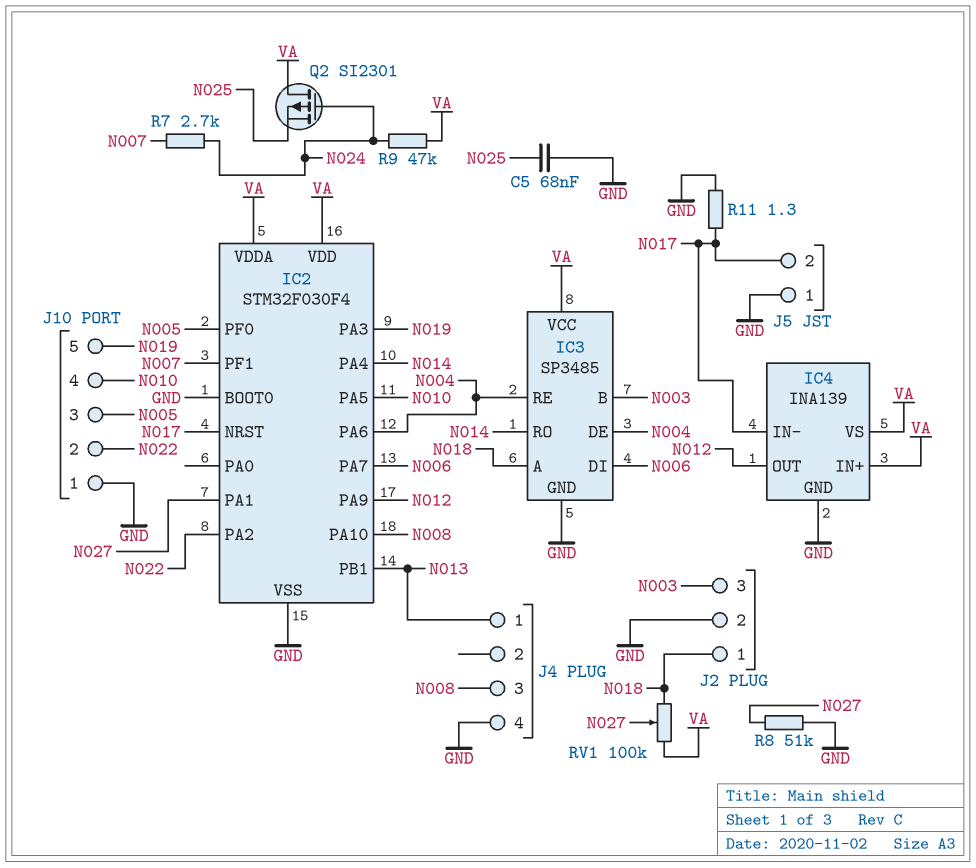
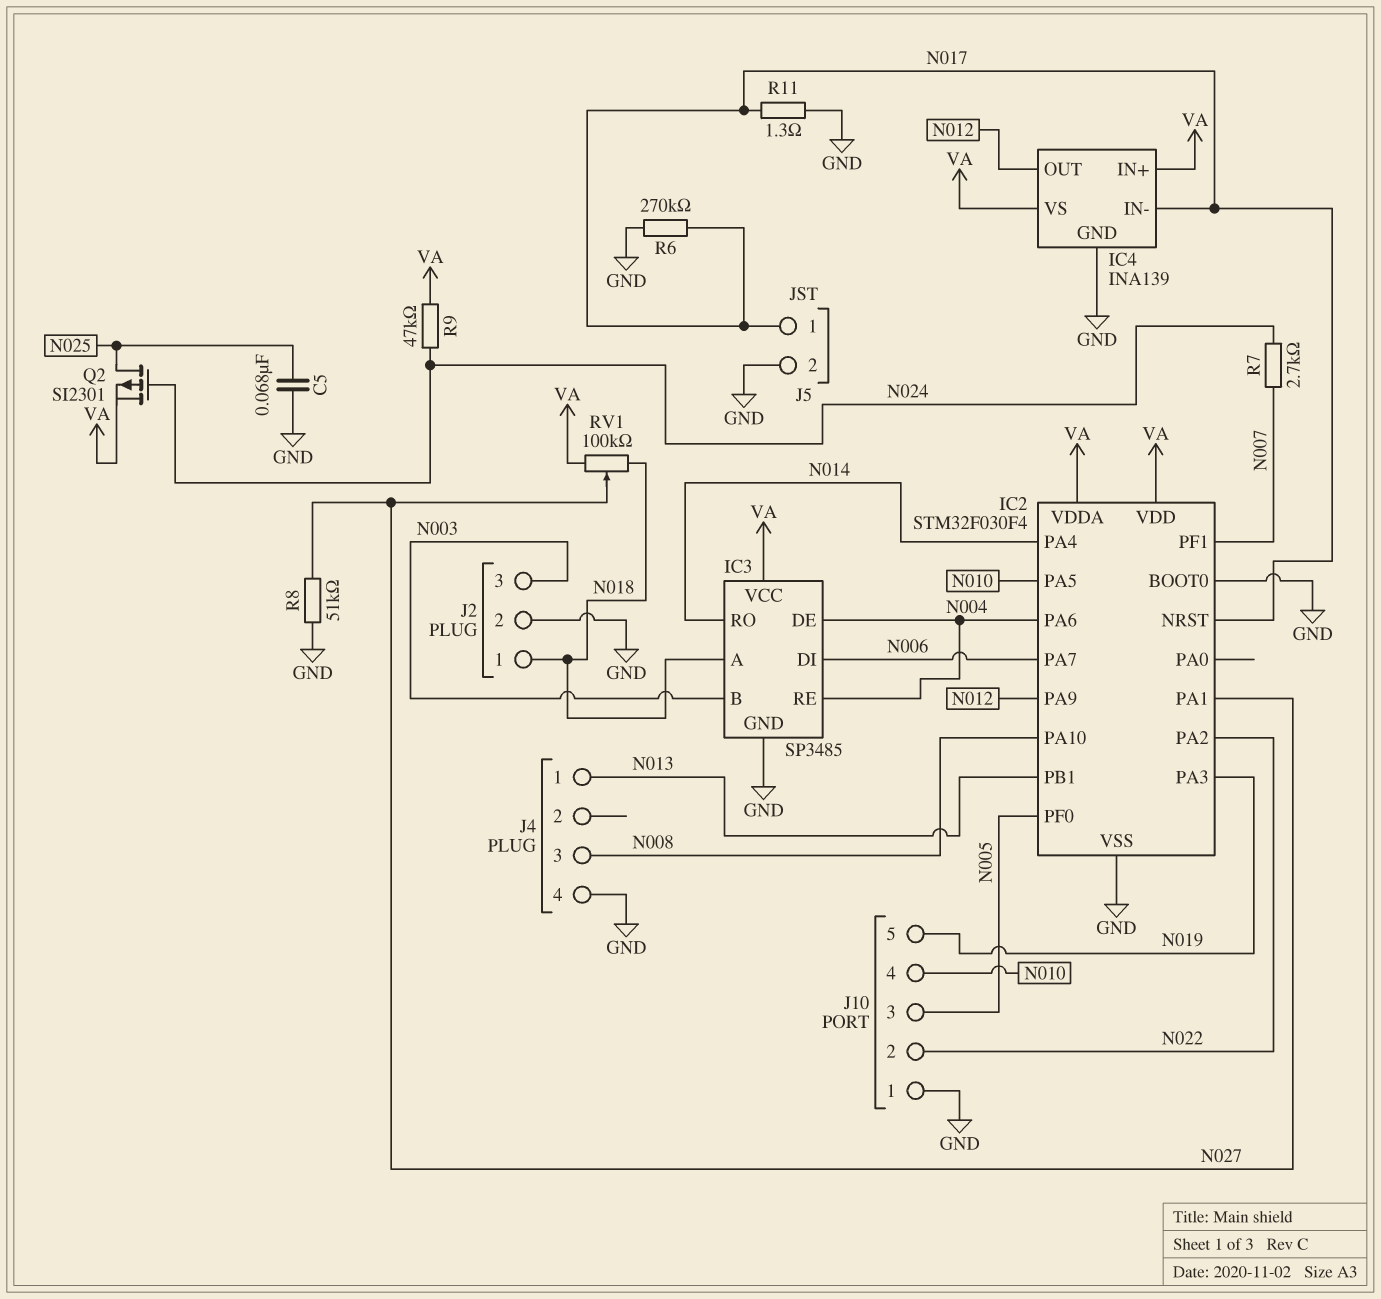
J5 pin 1: GND -> N017
J5 pin 2: N017 -> GND
Q2: PMOS SI2301 (G N024, D VA, S N025) -> PMOS SI2301 (G N024, D N025, S VA)
R6: none -> 270k (GND, N017)

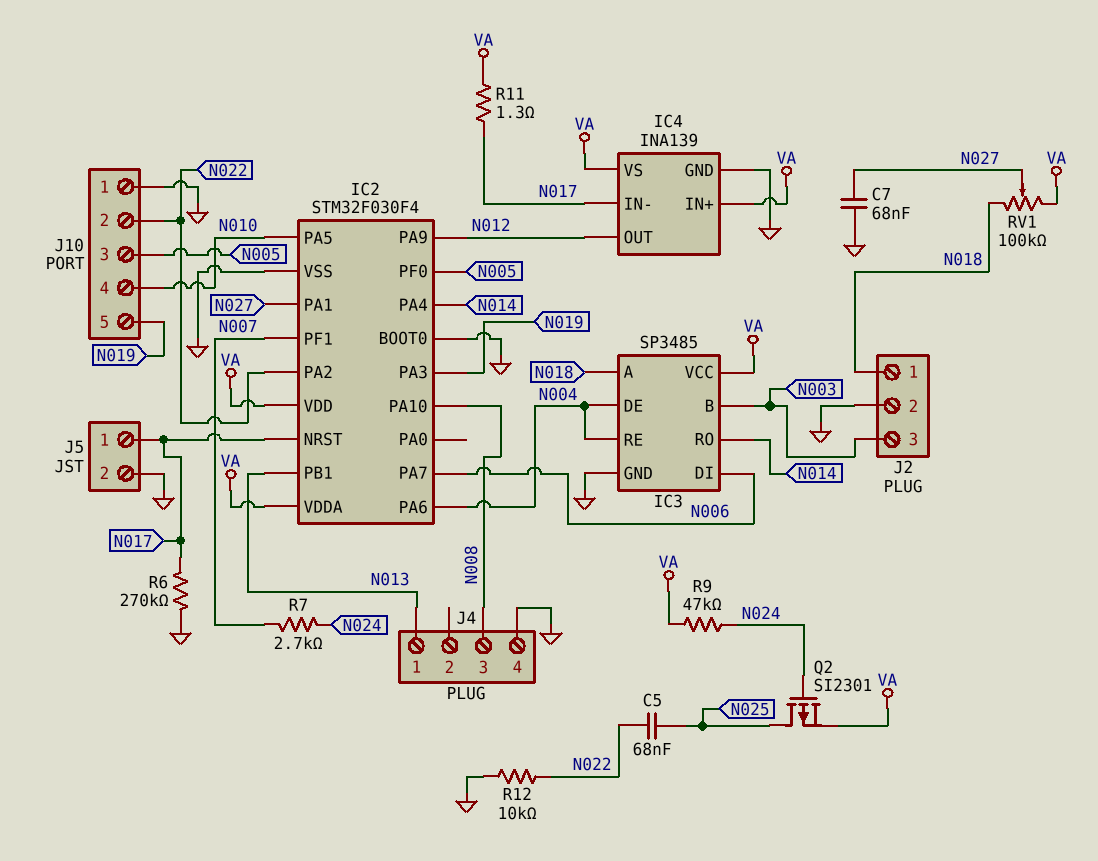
C5: 68nF (GND, N025) -> 68nF (N022, N025)
C7: none -> 68nF (GND, N027)
R8: 51k (GND, N027) -> none
R11: 1.3 (GND, N017) -> 1.3 (N017, VA)
R12: none -> 10k (GND, N022)

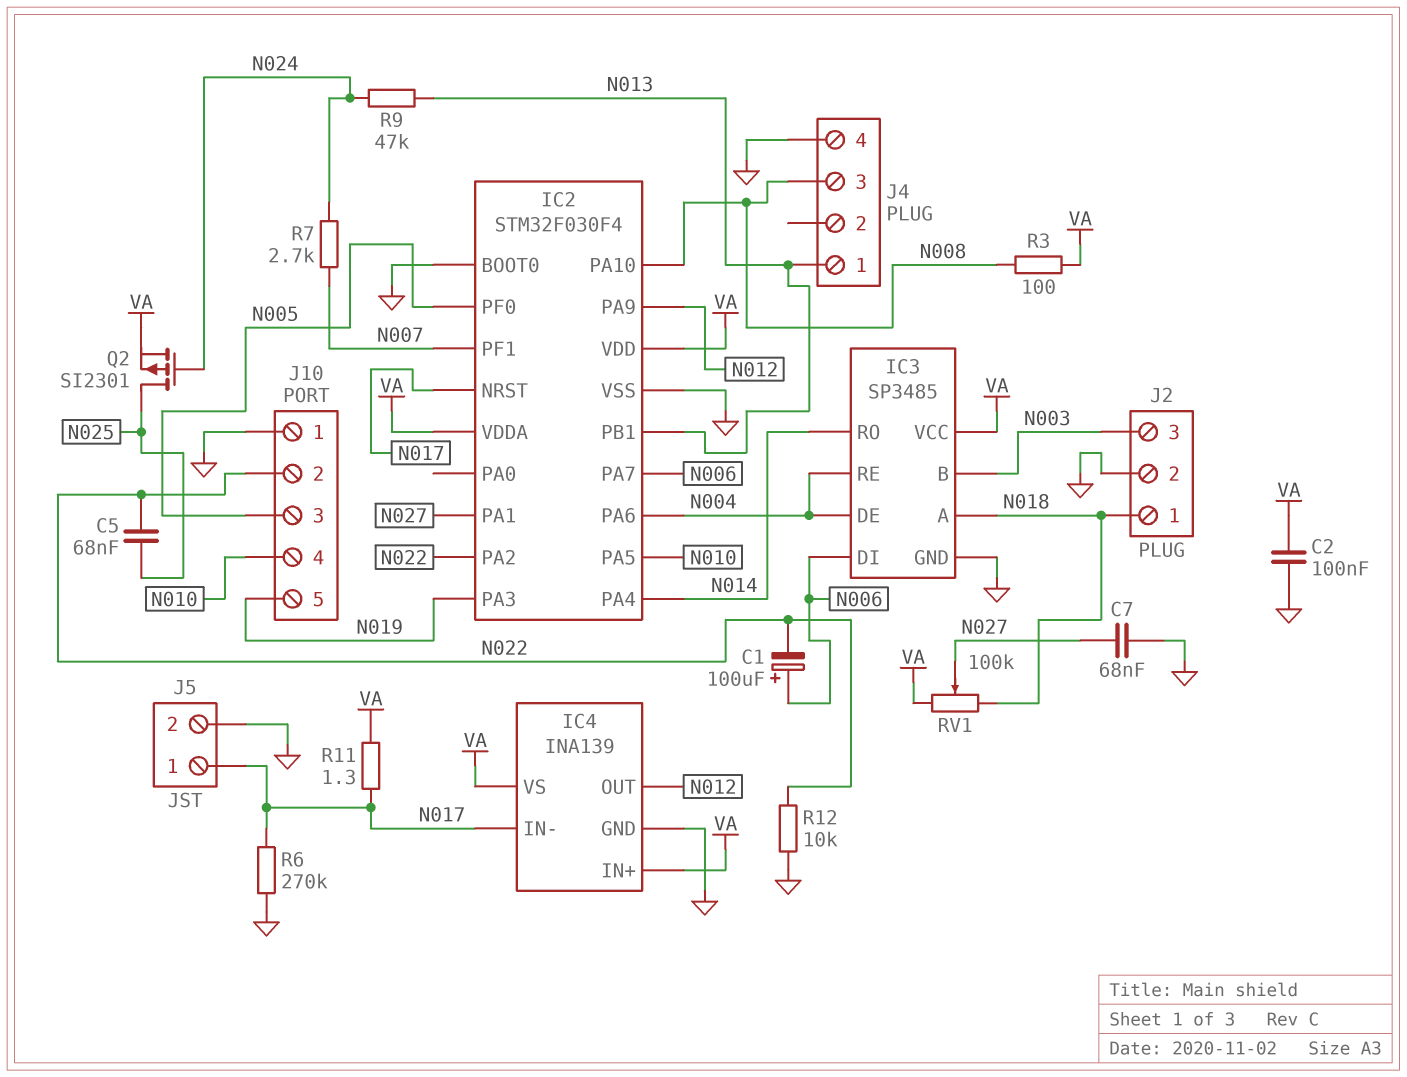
C1: none -> 100uF (plus N006, minus N022)
C2: none -> 100nF (GND, VA)
R3: none -> 100 (N008, VA)
R9: 47k (N024, VA) -> 47k (N013, N024)

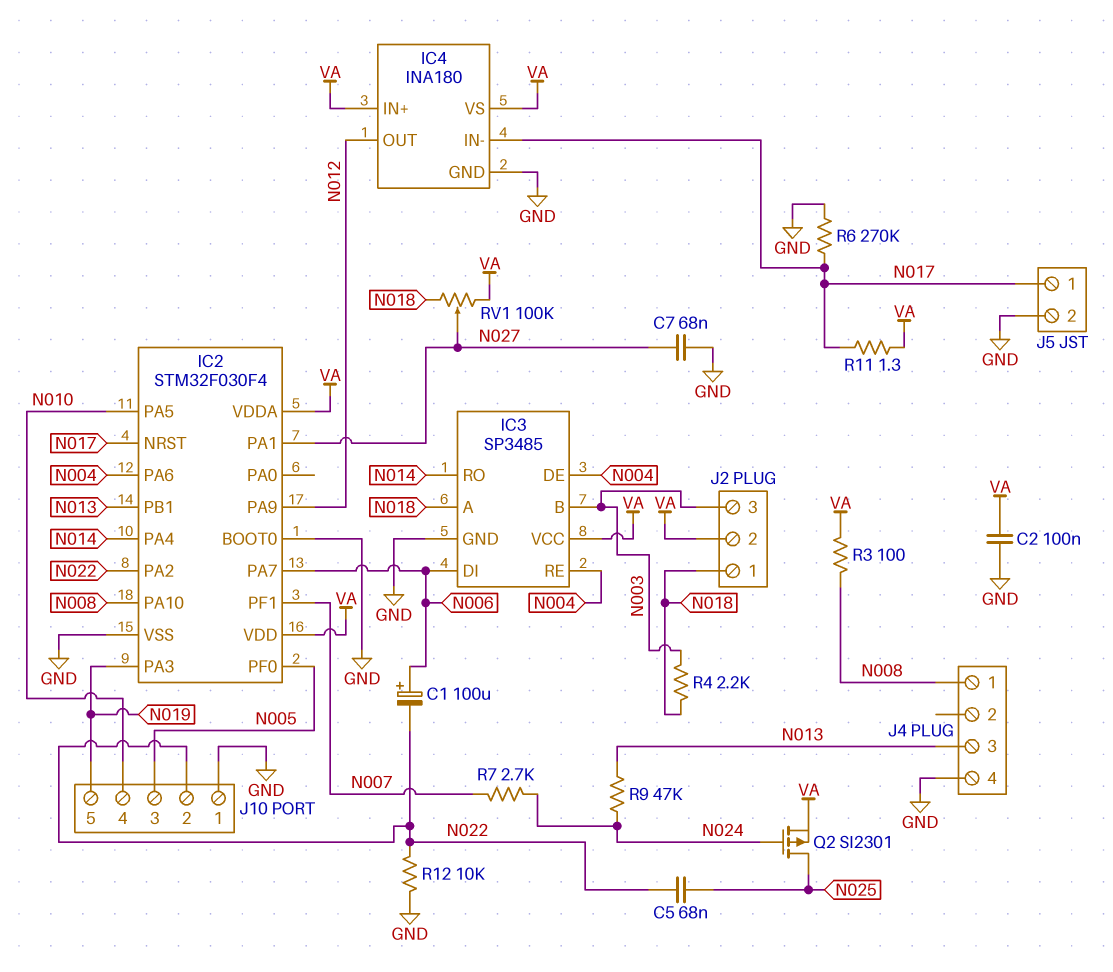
IC4: INA139 -> INA180
J2 pin 2: GND -> VA
J4 pin 1: N013 -> N008
J4 pin 3: N008 -> N013
R4: none -> 2.2k (N003, N018)

